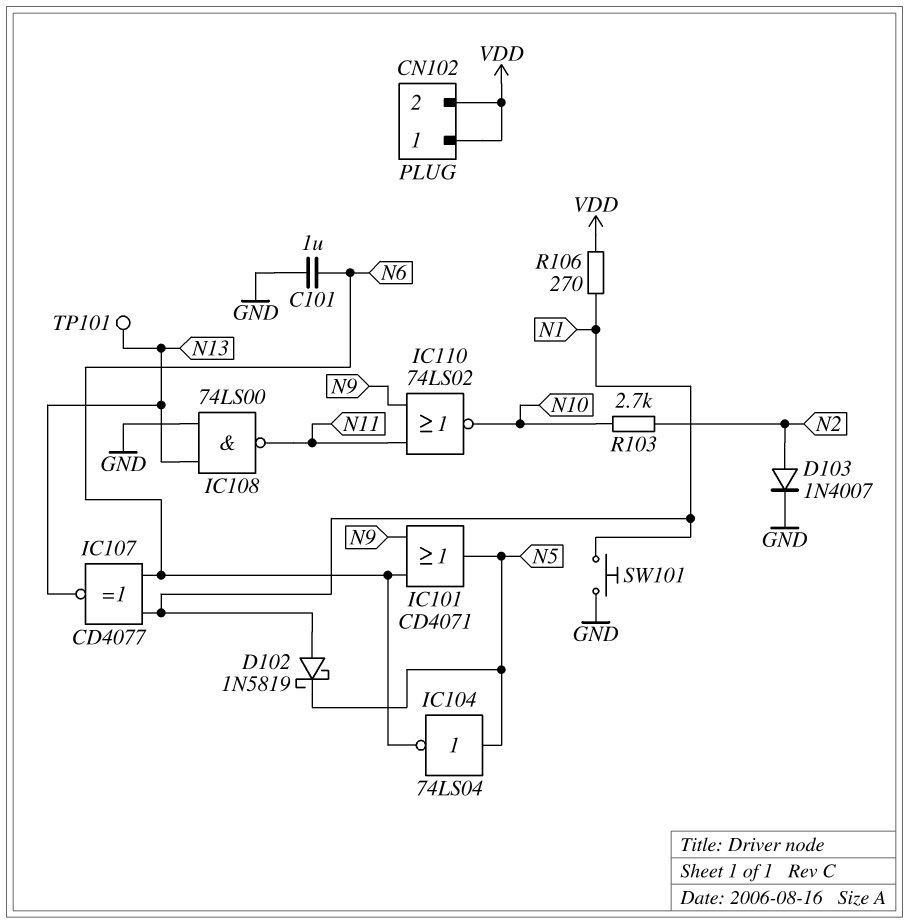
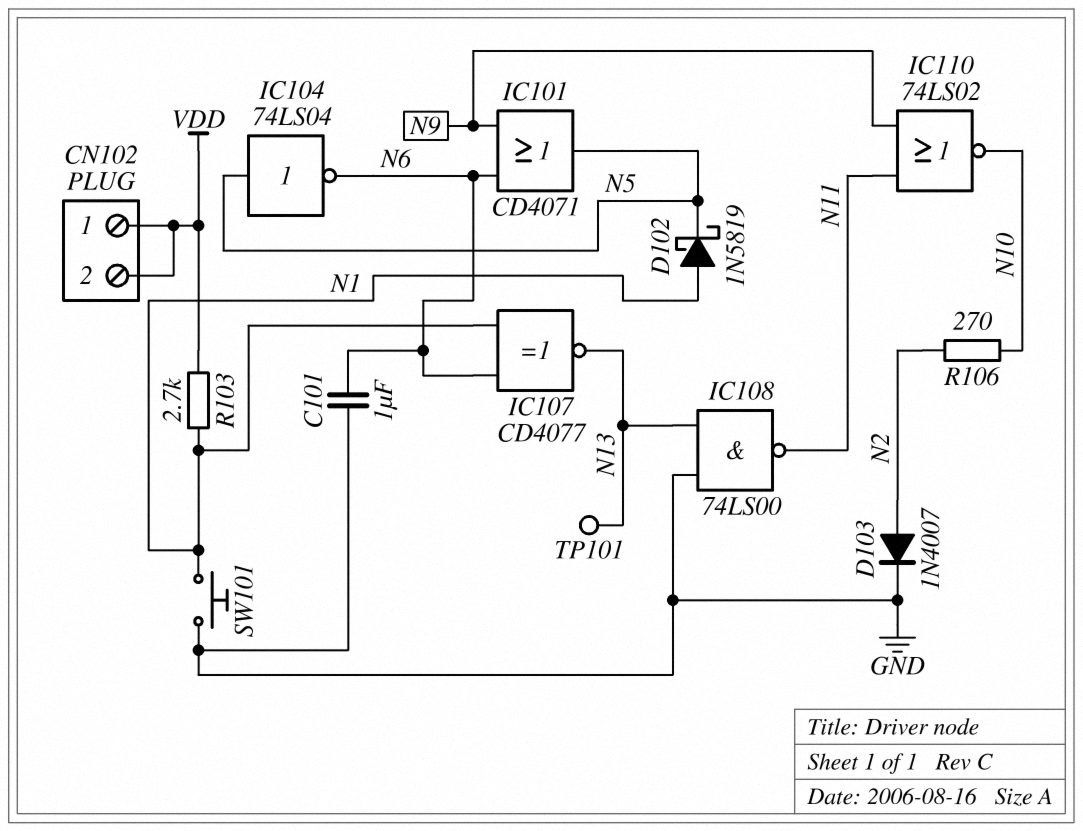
R103: 2.7k (N2, N10) -> 2.7k (N1, VDD)
R106: 270 (N1, VDD) -> 270 (N2, N10)

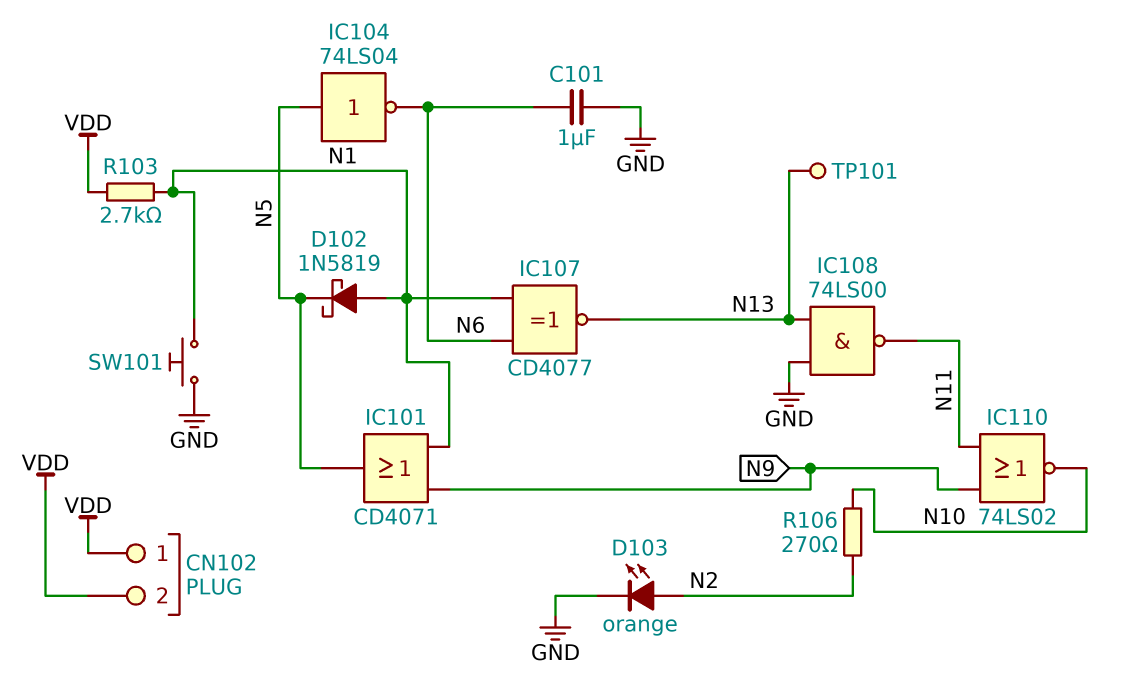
D103: diode 1N4007 (A N2, K GND) -> LED orange (A N2, K GND)
IC101: OR CD4071 (in N6, in N9, out N5) -> OR CD4071 (in N1, in N9, out N5)

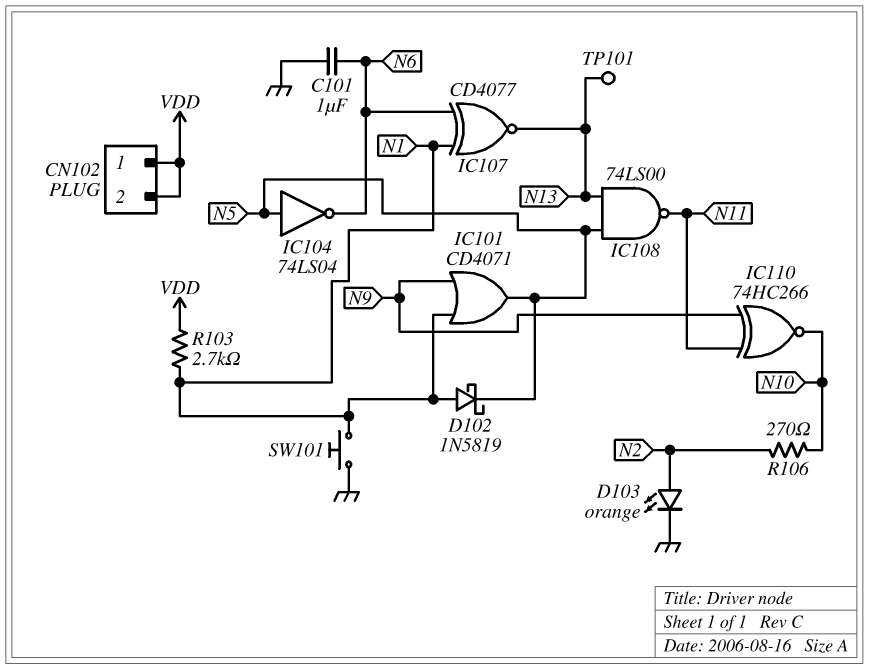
IC108: NAND 74LS00 (in GND, in N13, out N11) -> NAND 74LS00 (in N5, in N13, out N11)
IC110: NOR 74LS02 (in N9, in N11, out N10) -> XNOR 74HC266 (in N9, in N11, out N10)

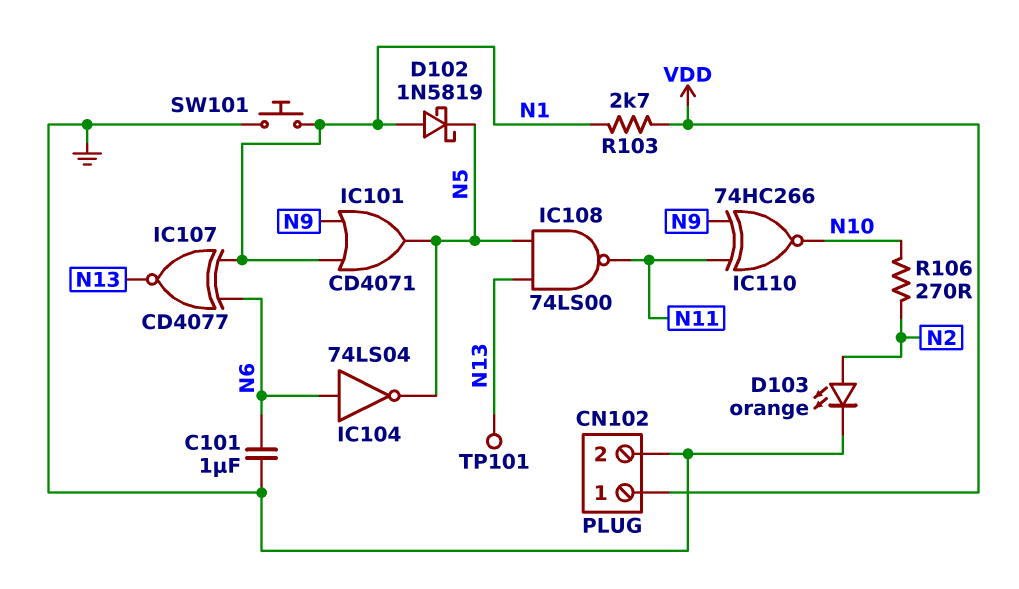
CN102 pin 2: VDD -> GND
IC104: NOT 74LS04 (in N5, out N6) -> NOT 74LS04 (in N6, out N5)

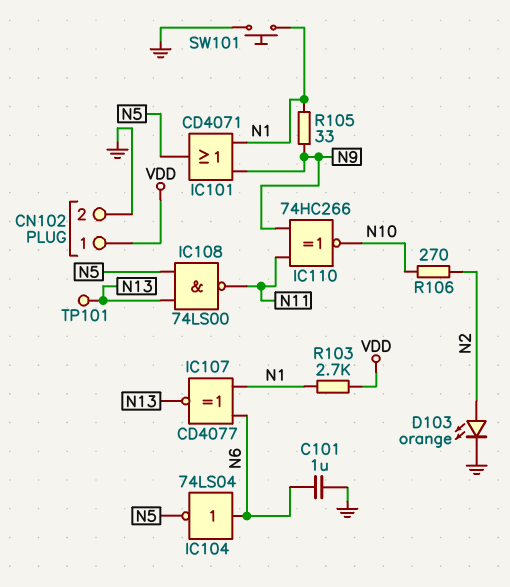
D102: schottky 1N5819 (A N1, K N5) -> none
R105: none -> 33 (N1, N9)

